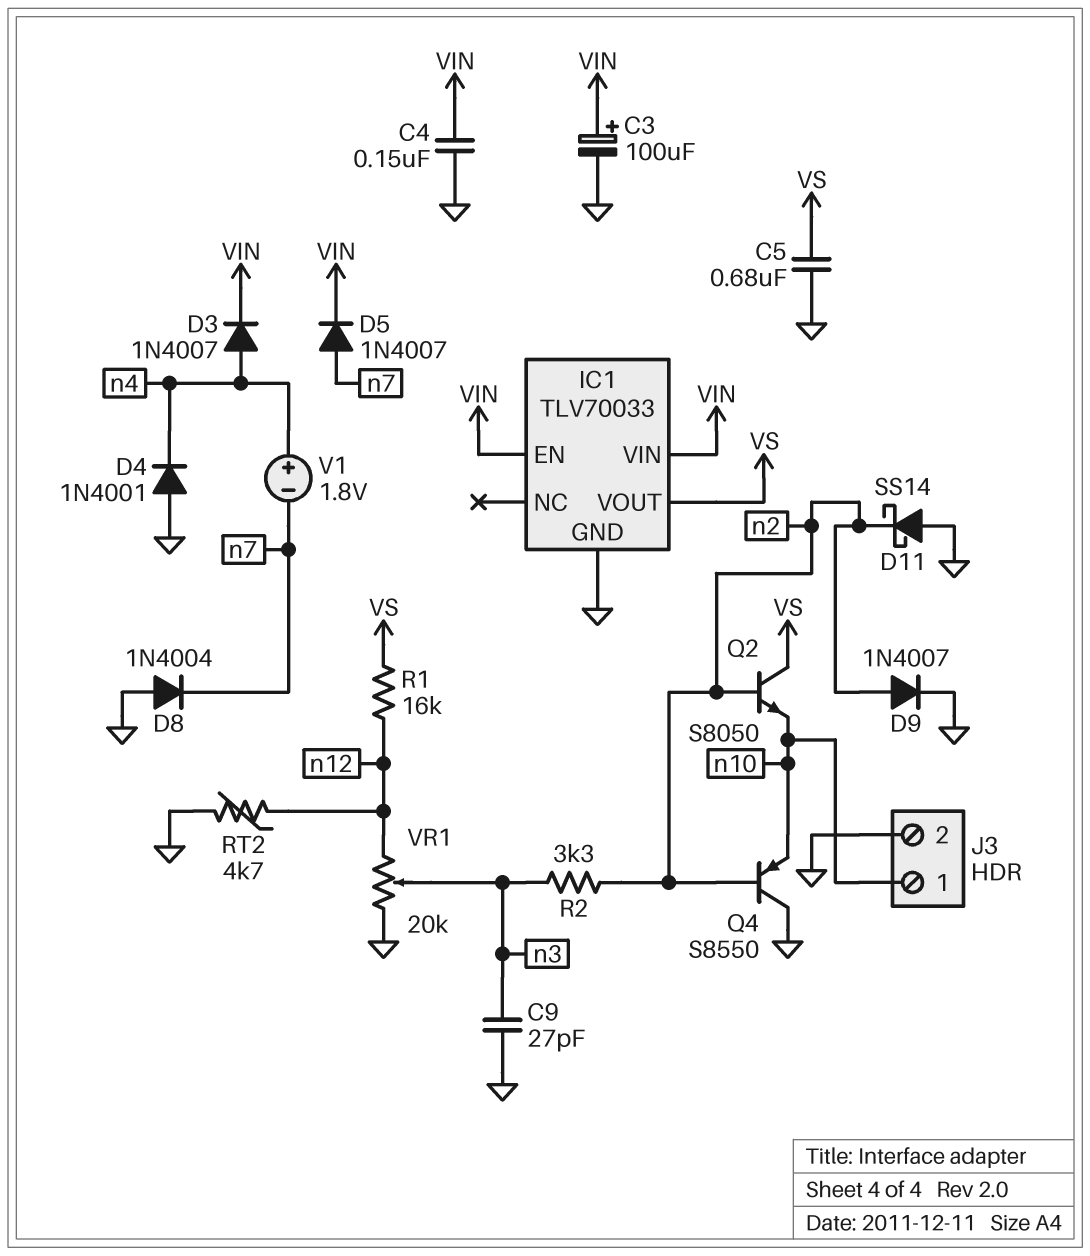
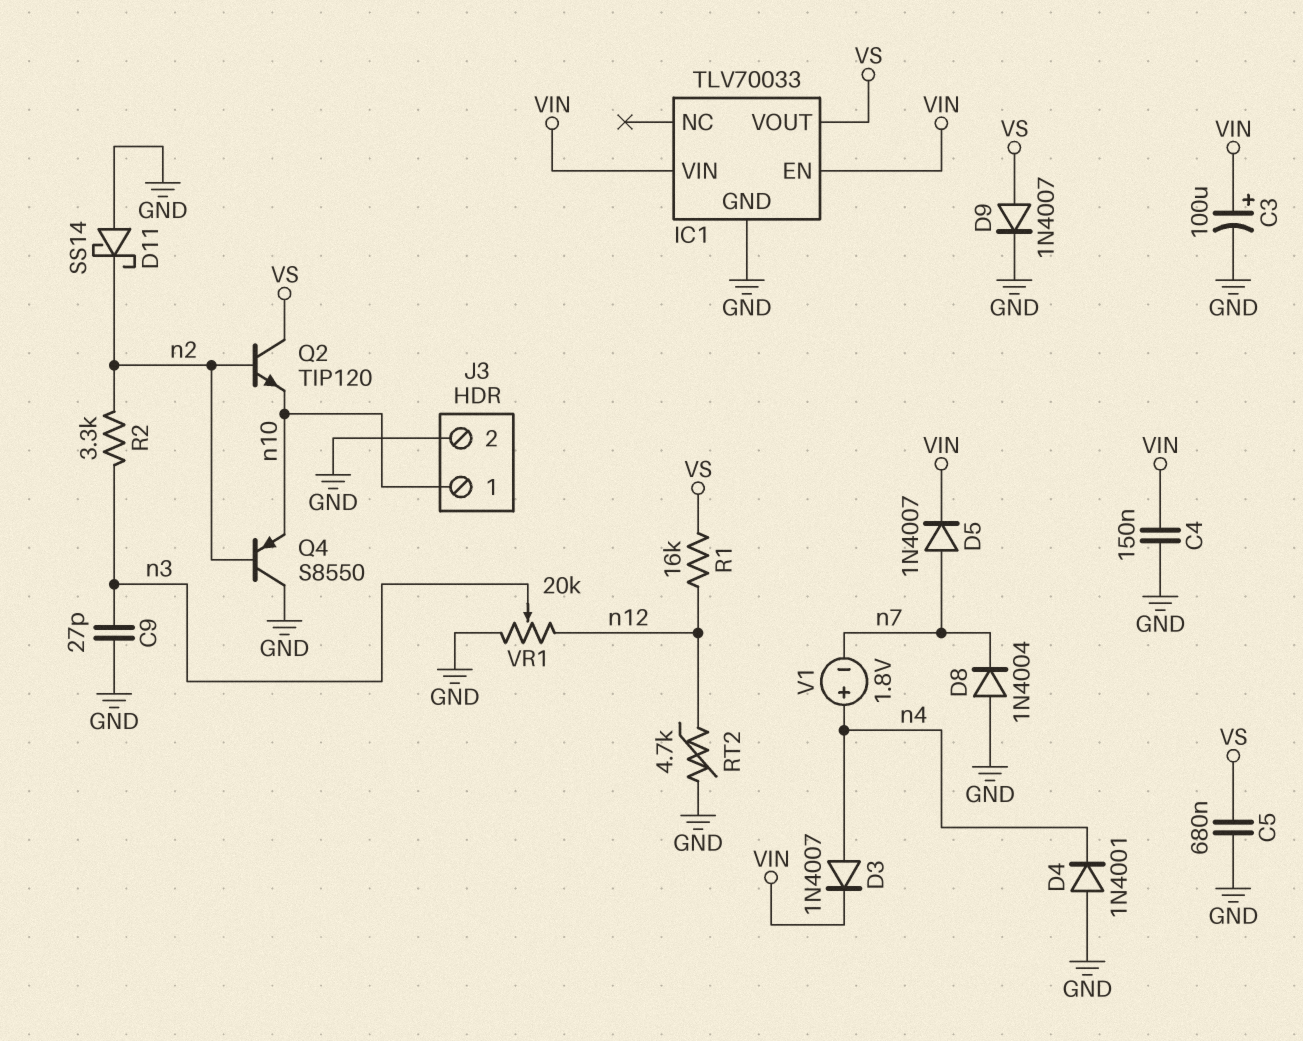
D9: diode 1N4007 (A n2, K GND) -> diode 1N4007 (A VS, K GND)
Q2: NPN S8050 (B n2, C VS, E n10) -> NPN TIP120 (B n2, C VS, E n10)

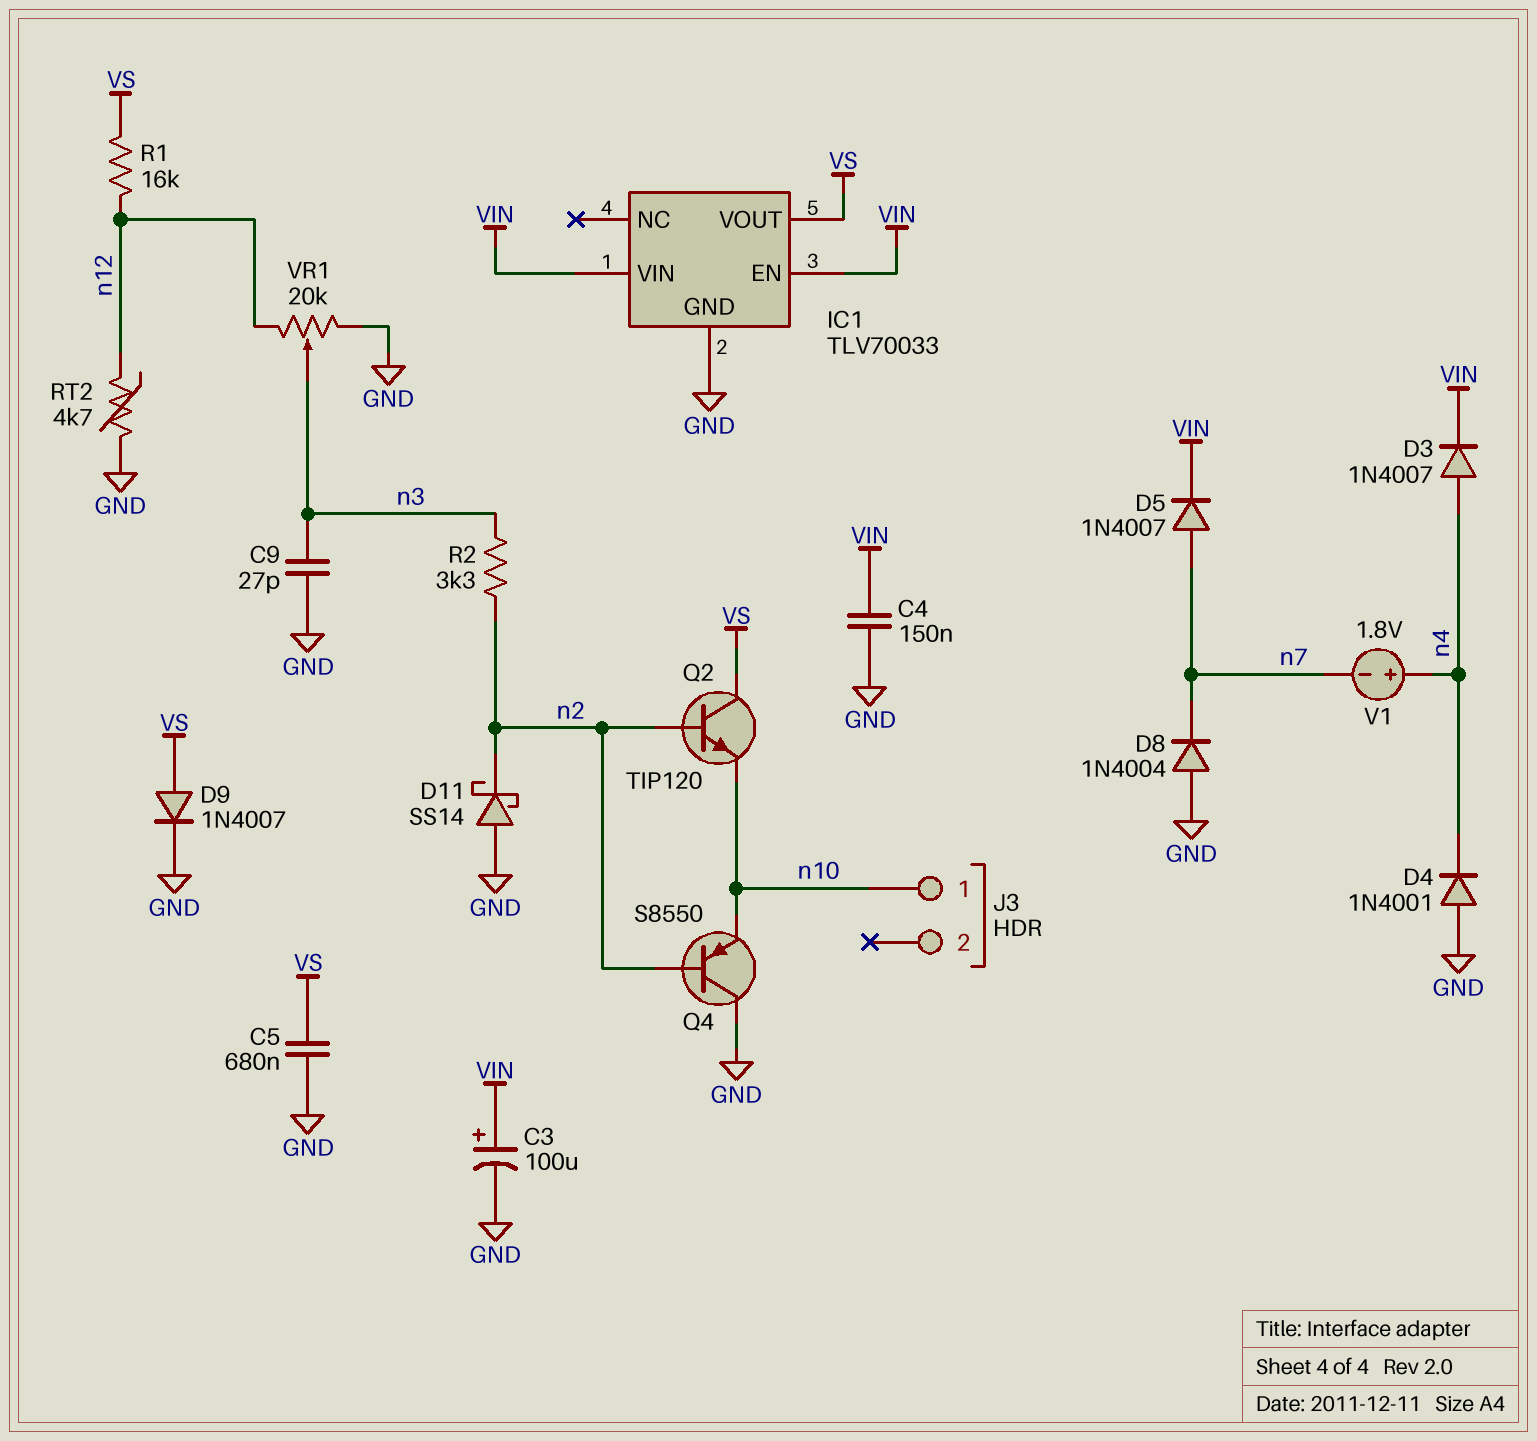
J3 pin 2: GND -> none

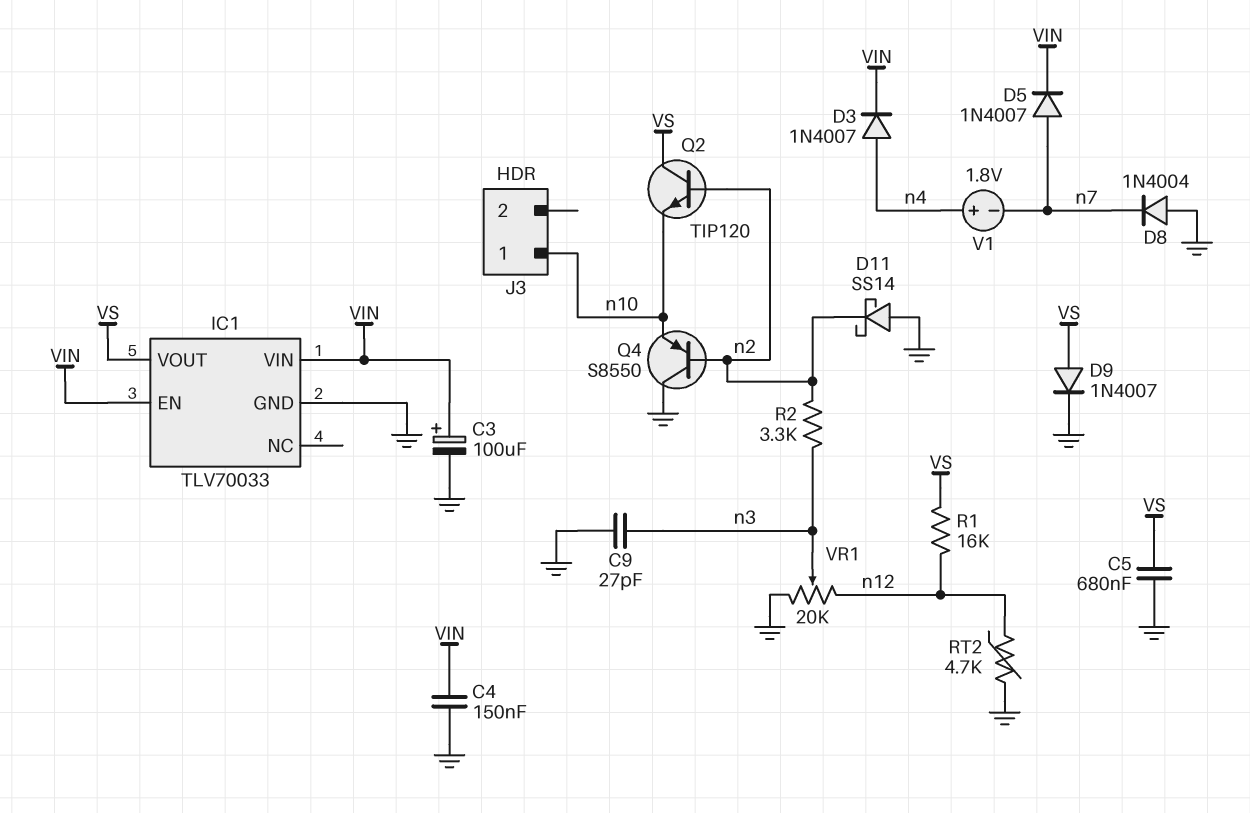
D4: diode 1N4001 (A GND, K n4) -> none

